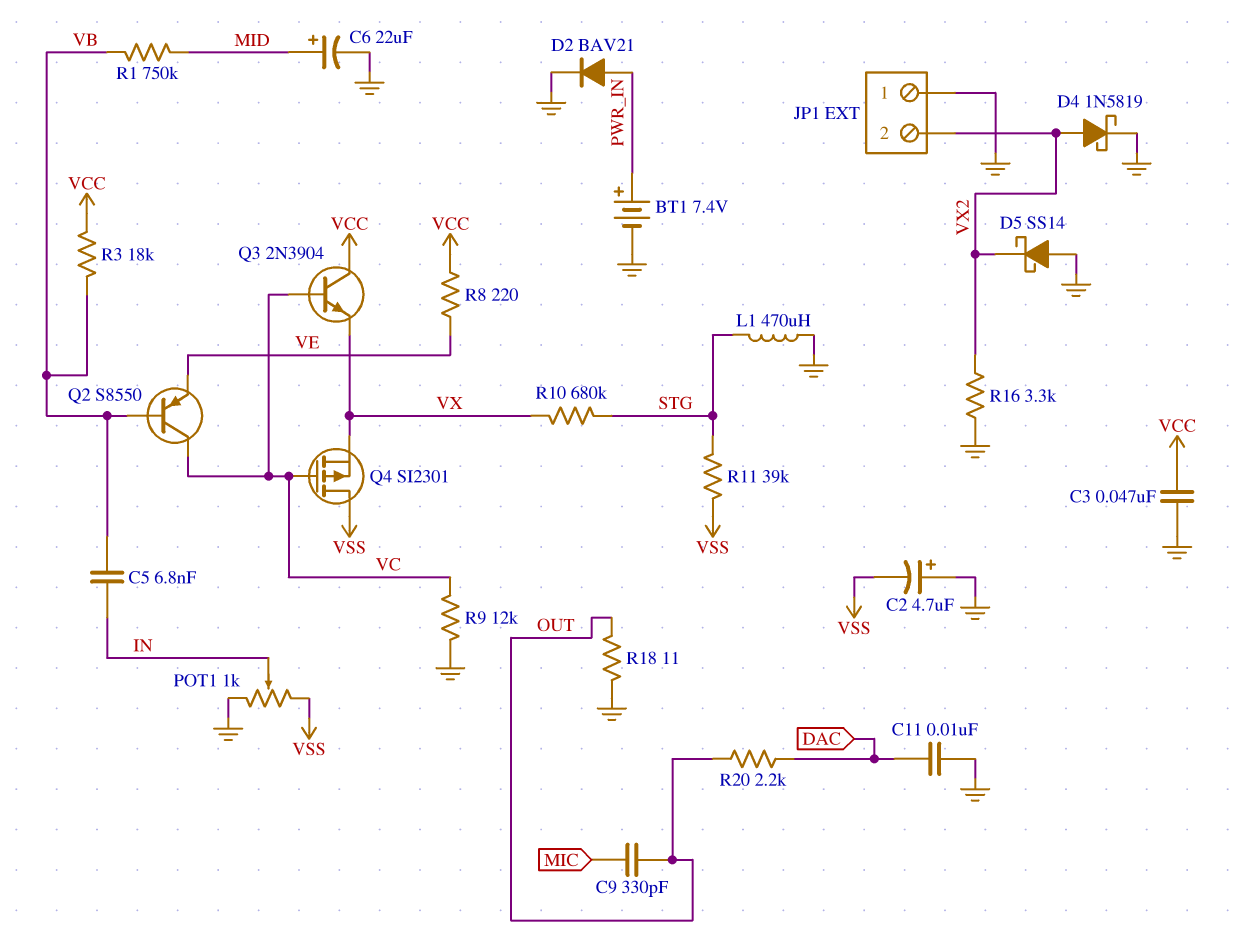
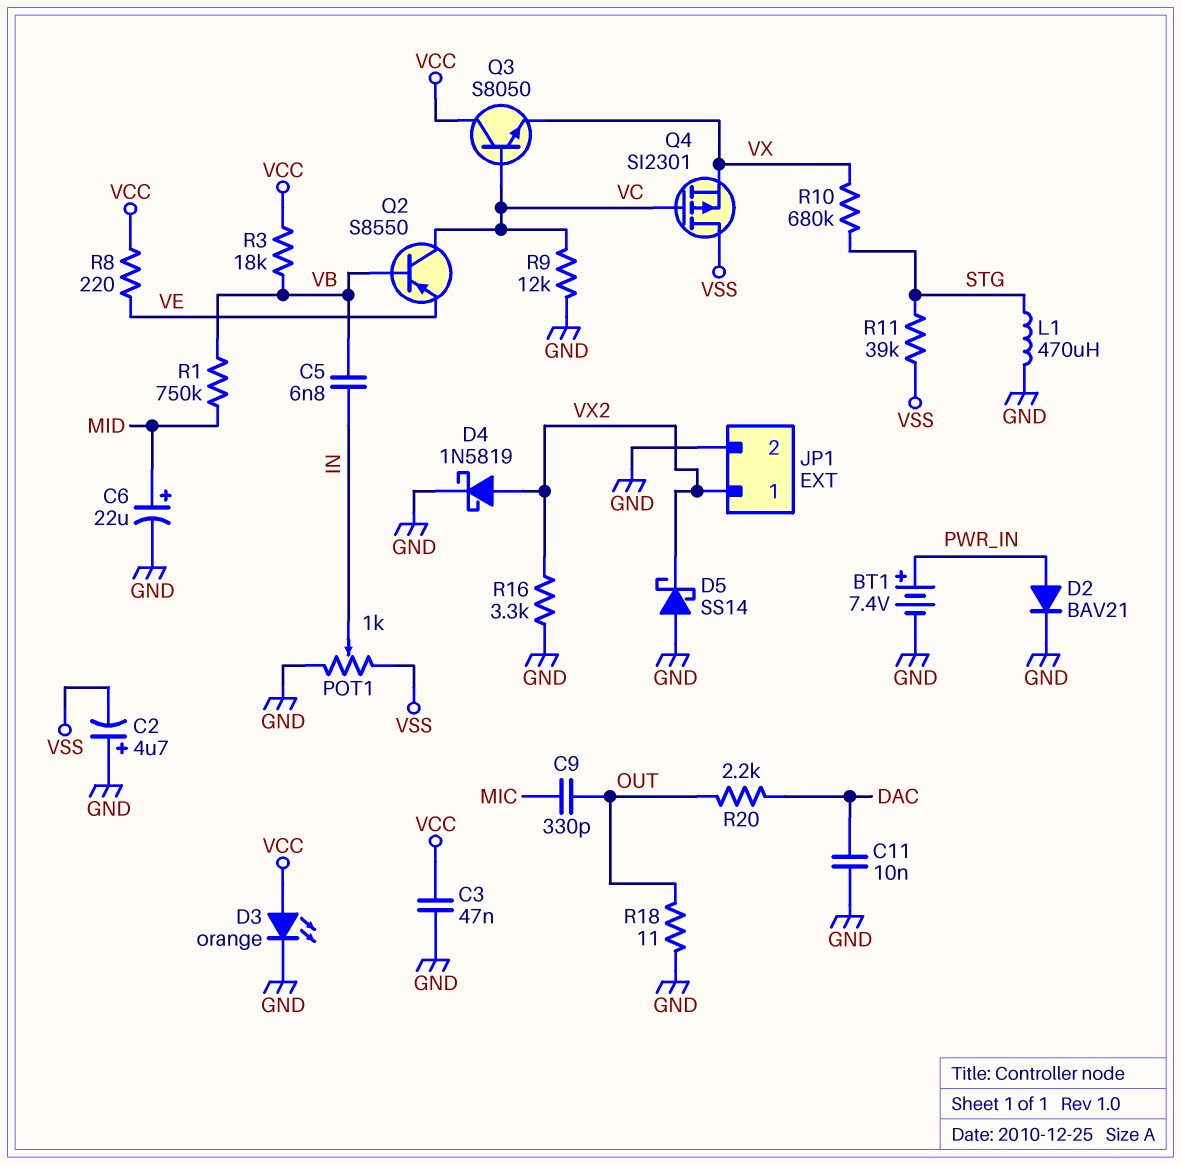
D3: none -> LED orange (A VCC, K GND)
JP1 pin 1: GND -> VX2
JP1 pin 2: VX2 -> GND
Q3: NPN 2N3904 (B VC, C VCC, E VX) -> NPN S8050 (B VC, C VCC, E VX)

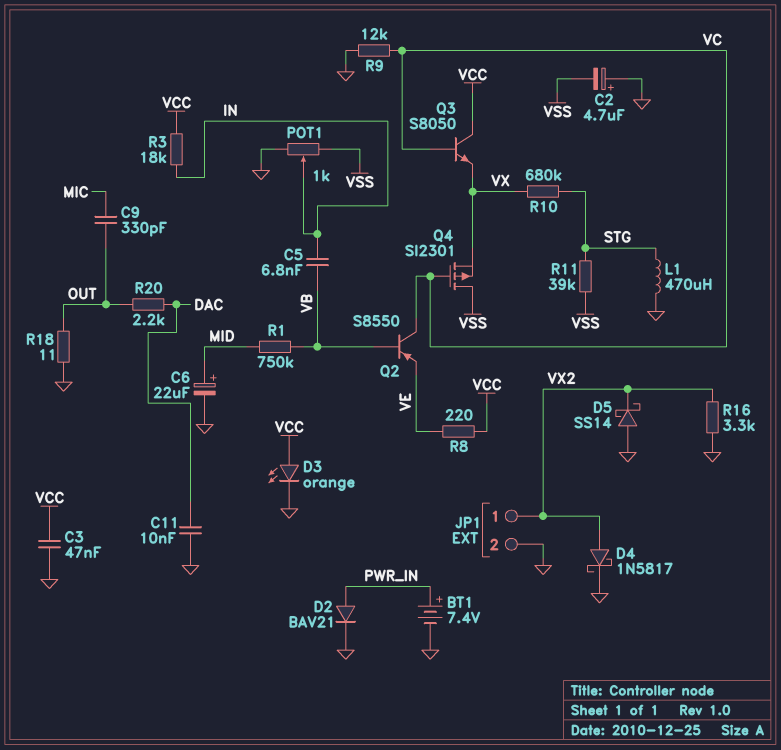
D4: schottky 1N5819 (A VX2, K GND) -> schottky 1N5817 (A VX2, K GND)
R3: 18k (VB, VCC) -> 18k (IN, VCC)

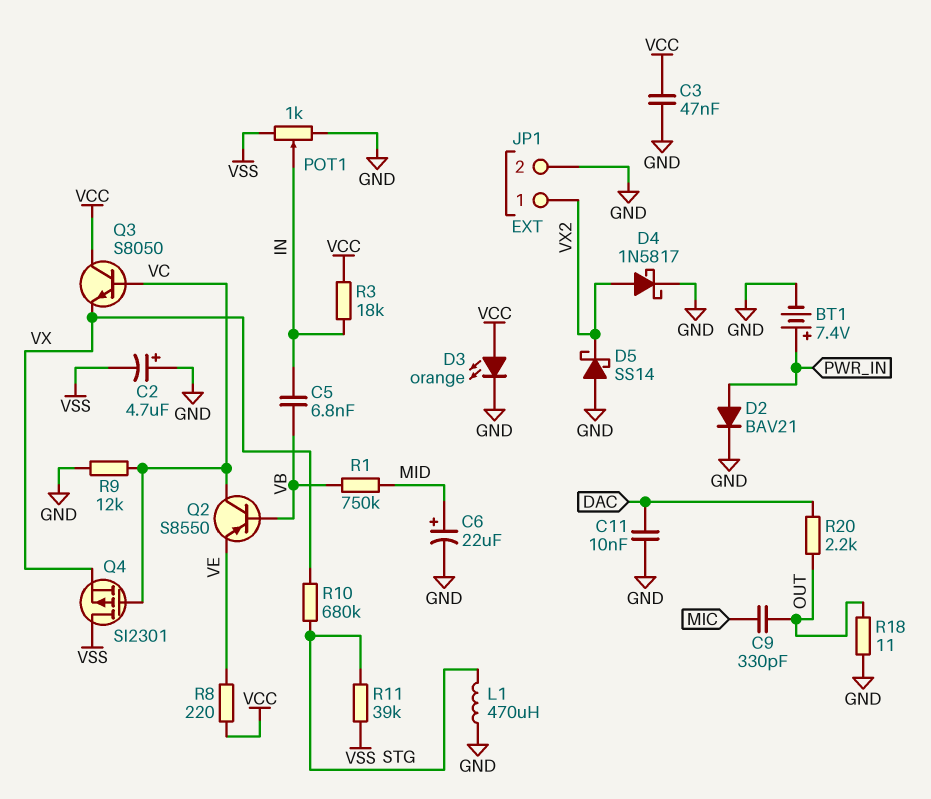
R16: 3.3k (GND, VX2) -> none

